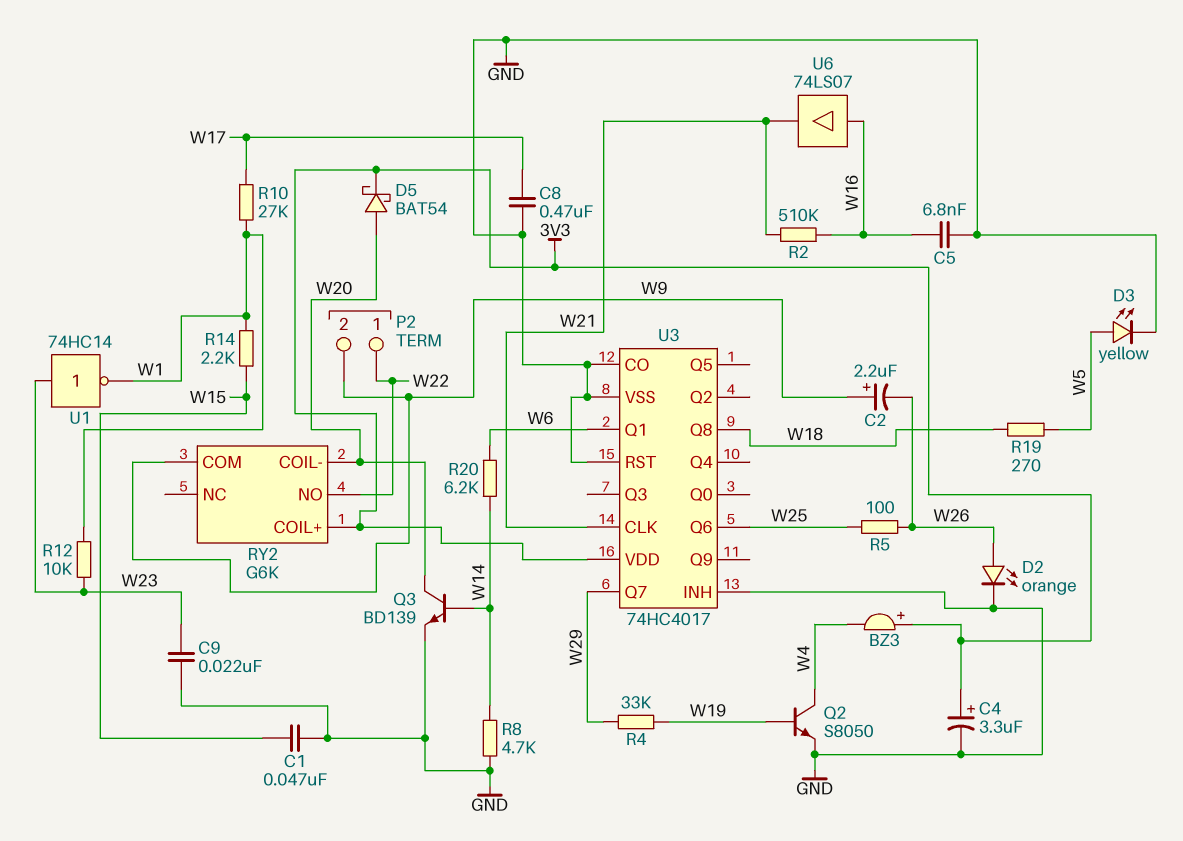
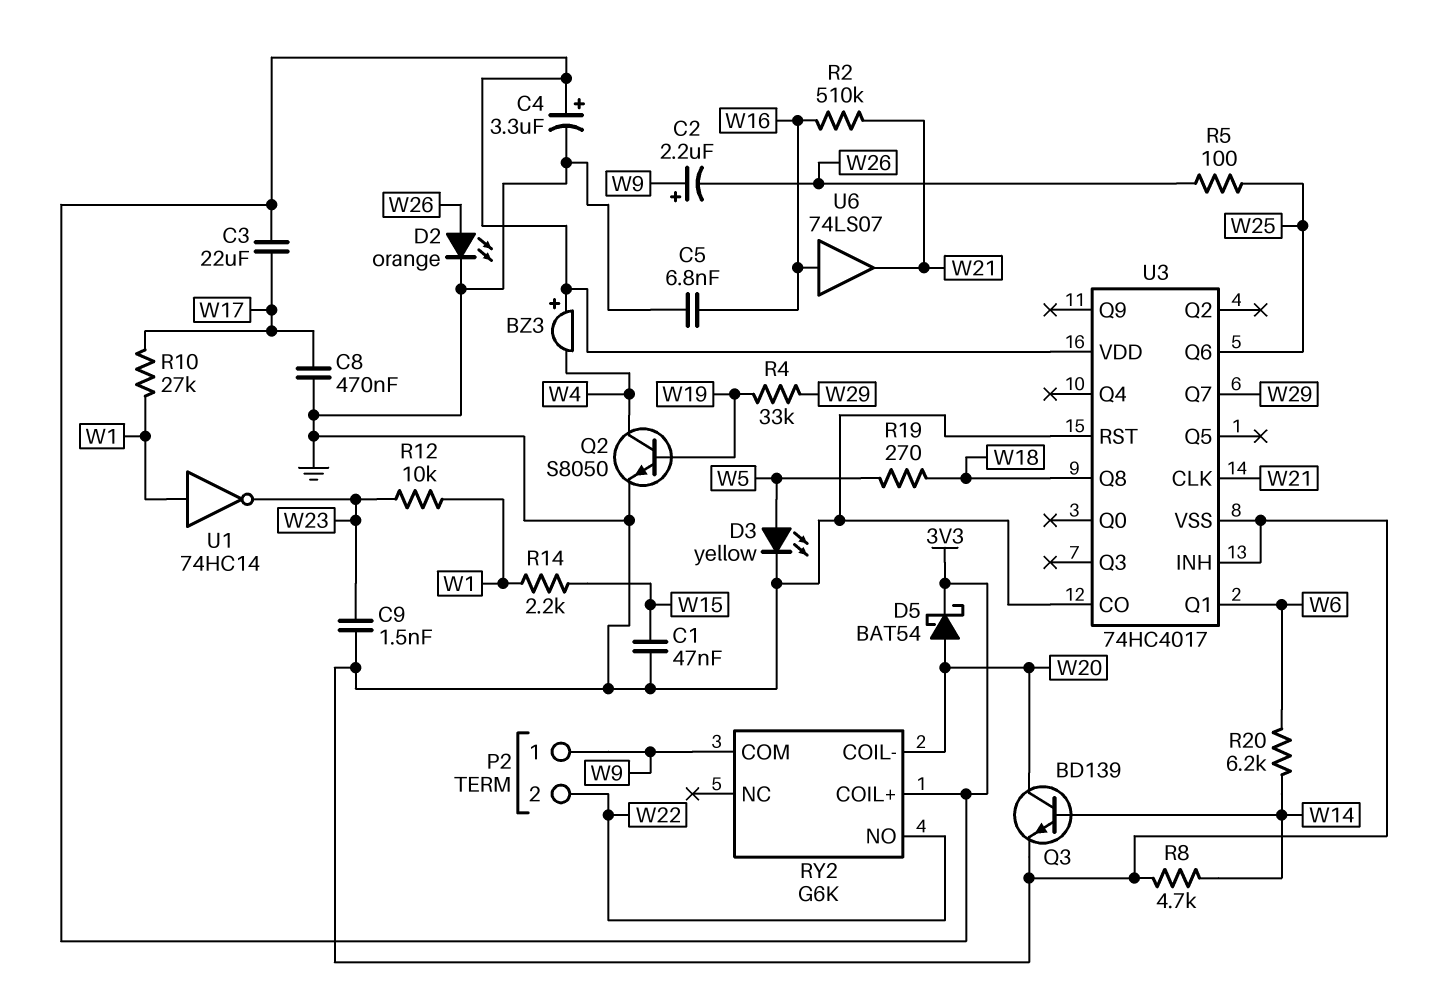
C3: none -> 22uF (3V3, W17)
C9: 22nF (GND, W23) -> 1.5nF (GND, W23)
P2 pin 1: W22 -> W9
P2 pin 2: W9 -> W22
U1: NOT 74HC14 (in W23, out W1) -> NOT 74HC14 (in W1, out W23)

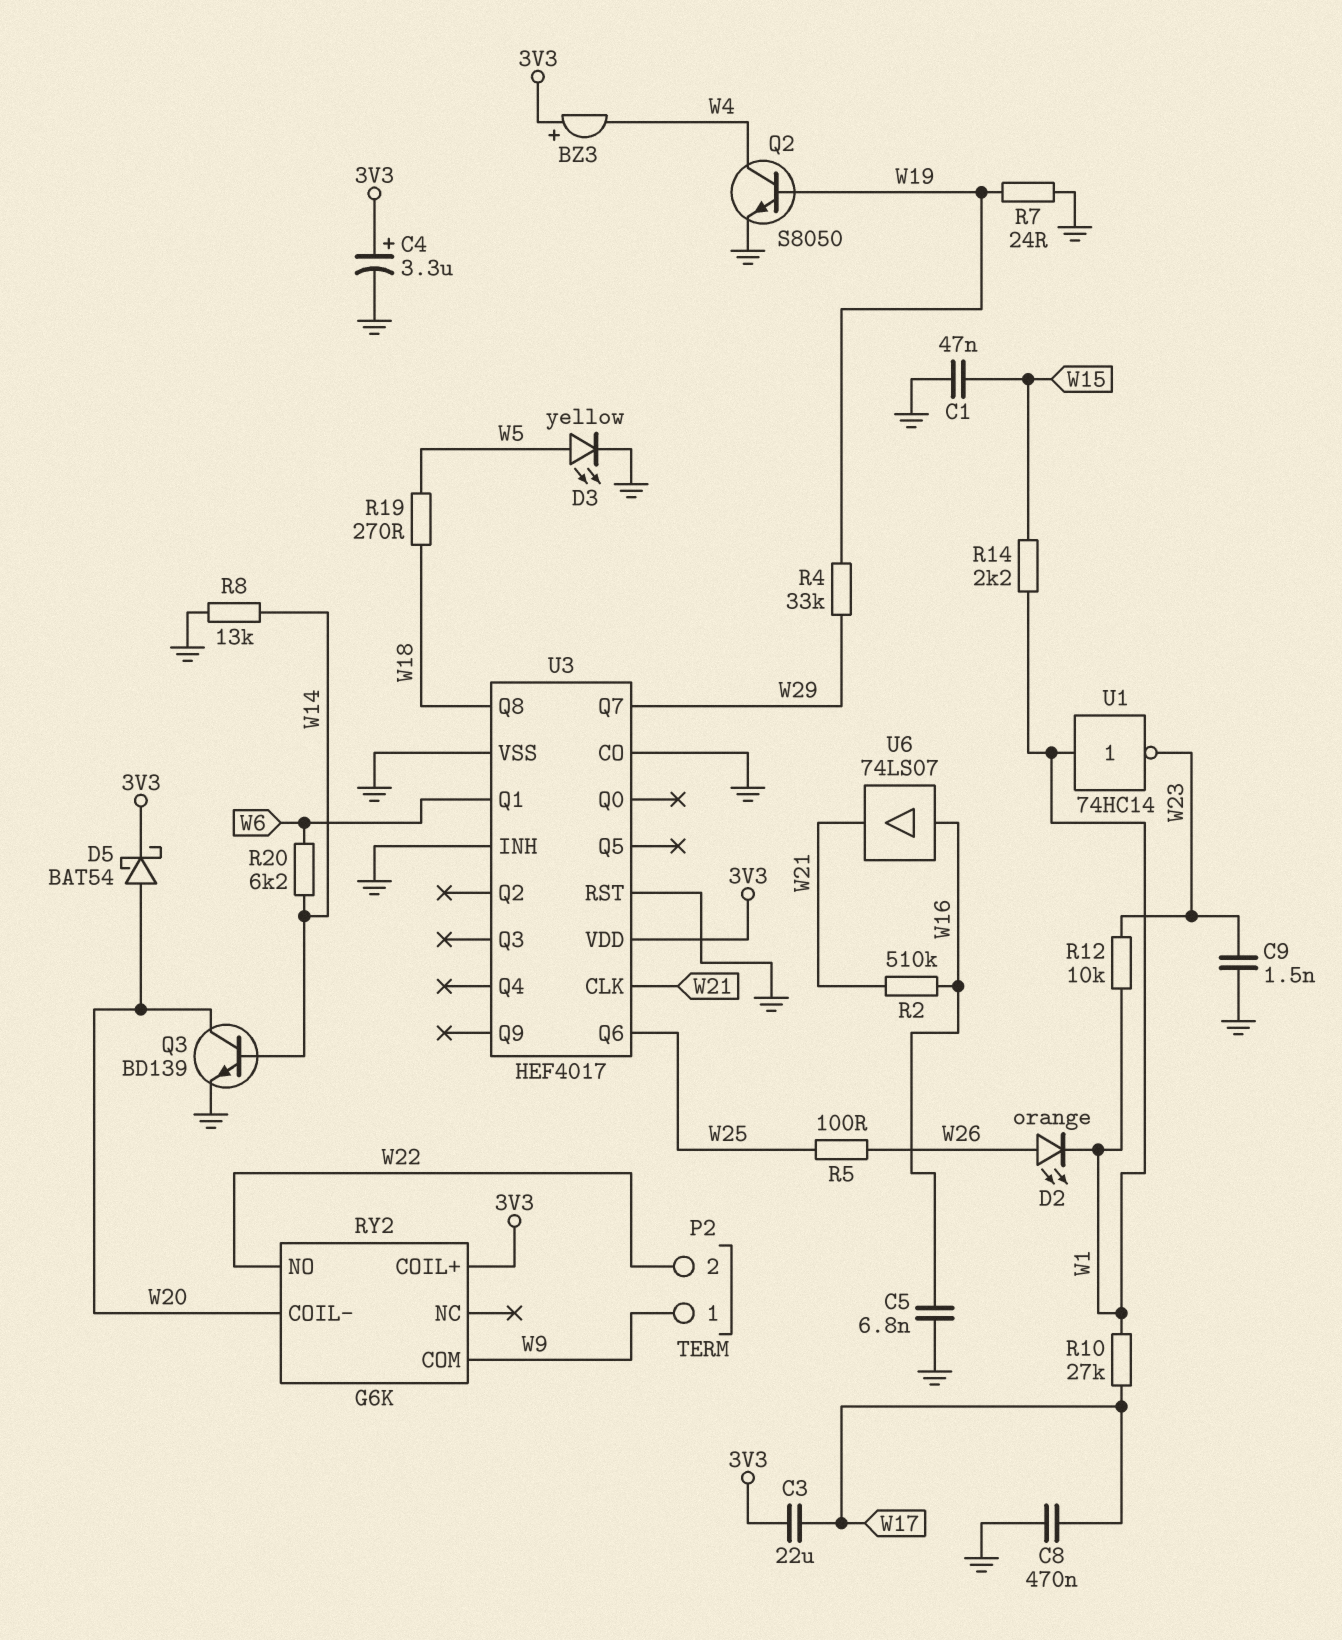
C2: 2.2uF (plus W9, minus W26) -> none
D2: LED orange (A W26, K GND) -> LED orange (A W26, K W1)
R7: none -> 24 (GND, W19)
R8: 4.7k (GND, W14) -> 13k (GND, W14)
U3: 74HC4017 -> HEF4017

